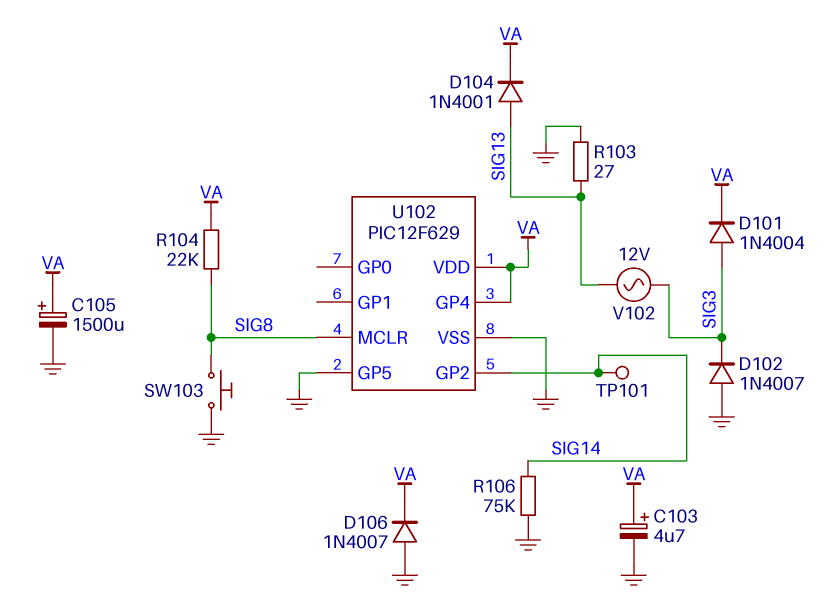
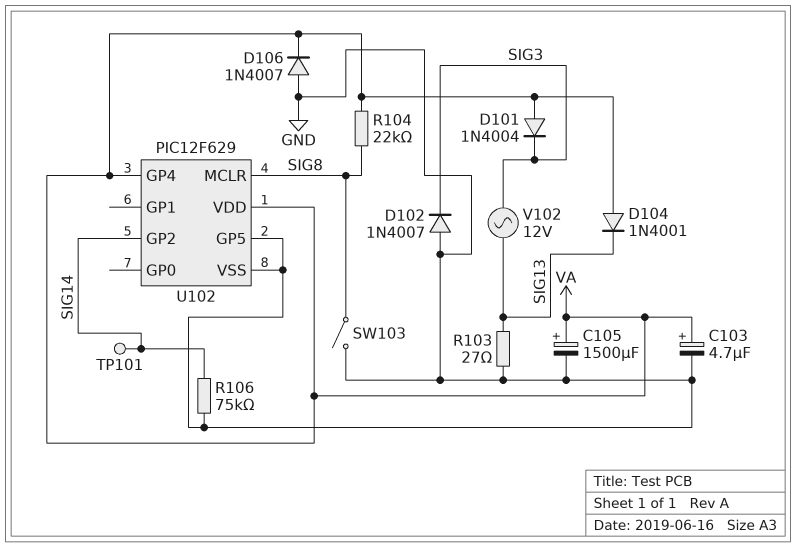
D101: diode 1N4004 (A SIG3, K VA) -> diode 1N4004 (A VA, K SIG3)
D104: diode 1N4001 (A SIG13, K VA) -> diode 1N4001 (A VA, K SIG13)
SW103: button (GND, SIG8) -> switch (GND, SIG8)

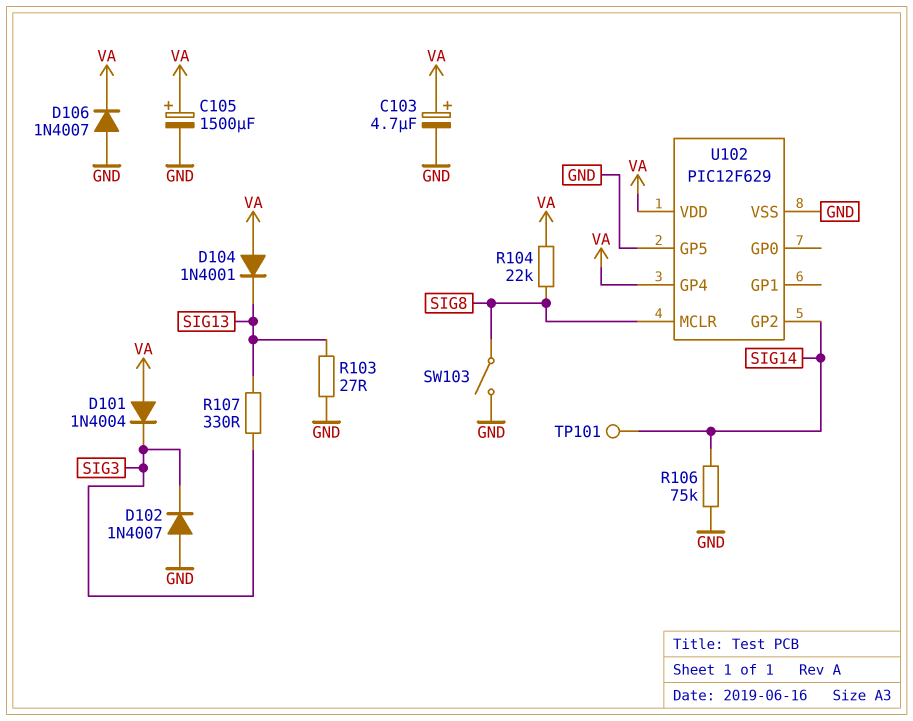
R107: none -> 330 (SIG3, SIG13)
V102: AC 12V (SIG3, SIG13) -> none

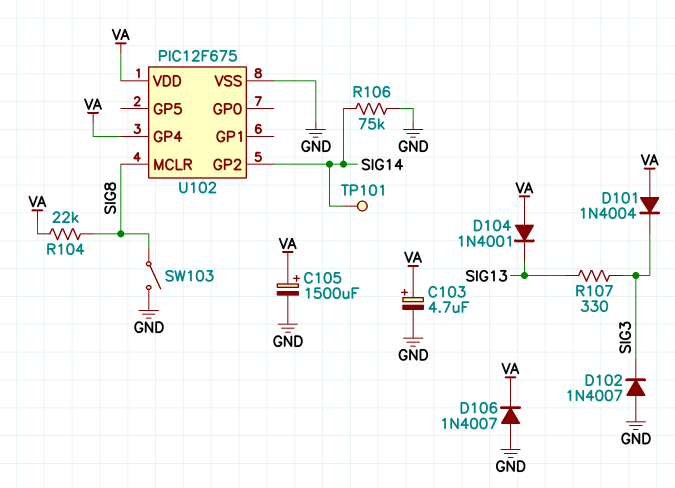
R103: 27 (GND, SIG13) -> none
U102: PIC12F629 -> PIC12F675
U102 pin GP5: GND -> none

